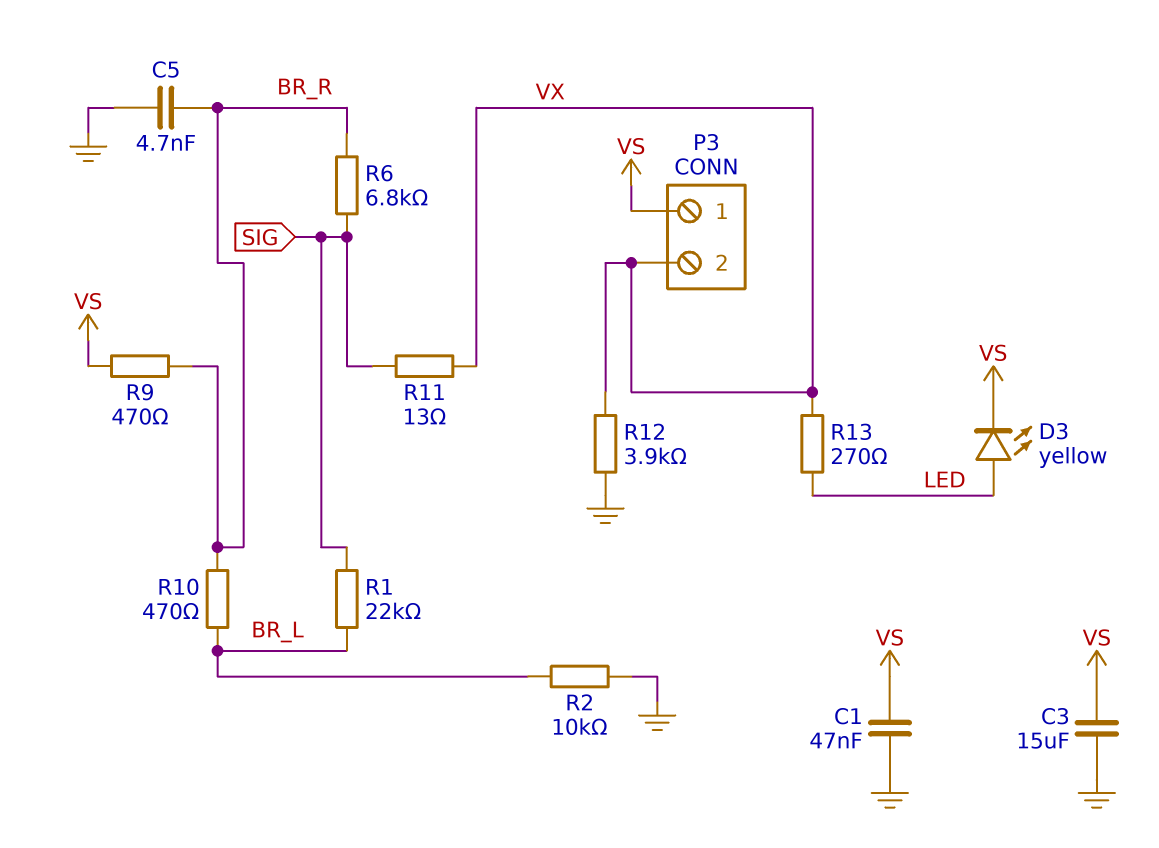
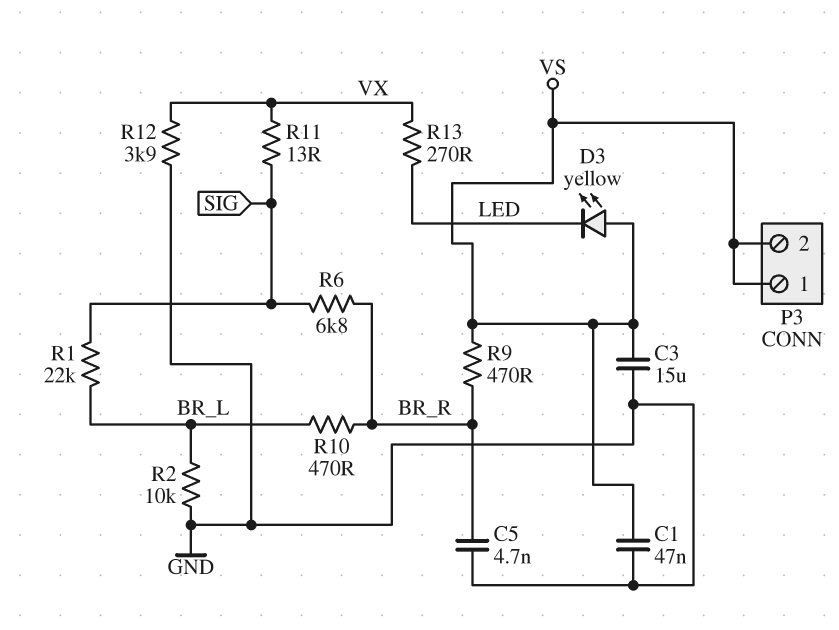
D3: LED yellow (A LED, K VS) -> LED yellow (A VS, K LED)
P3 pin 2: VX -> VS

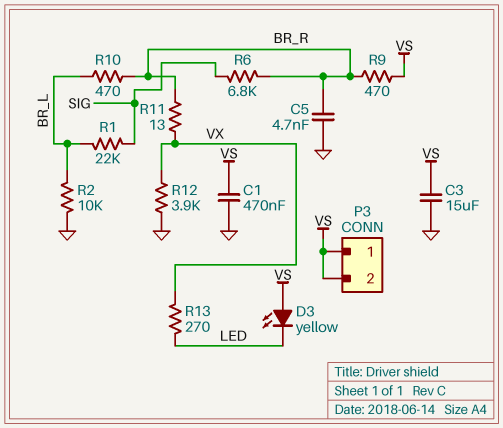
C1: 47nF (GND, VS) -> 470nF (GND, VS)
R11: 13 (SIG, VX) -> 13 (BR_R, VX)

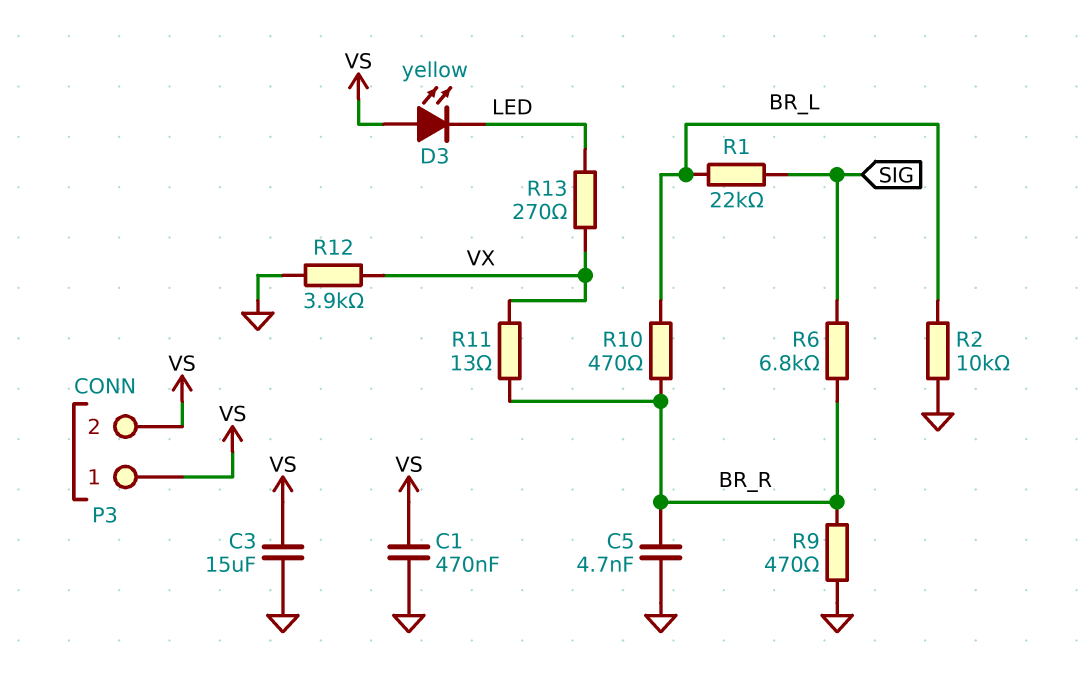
R9: 470 (BR_R, VS) -> 470 (BR_R, GND)

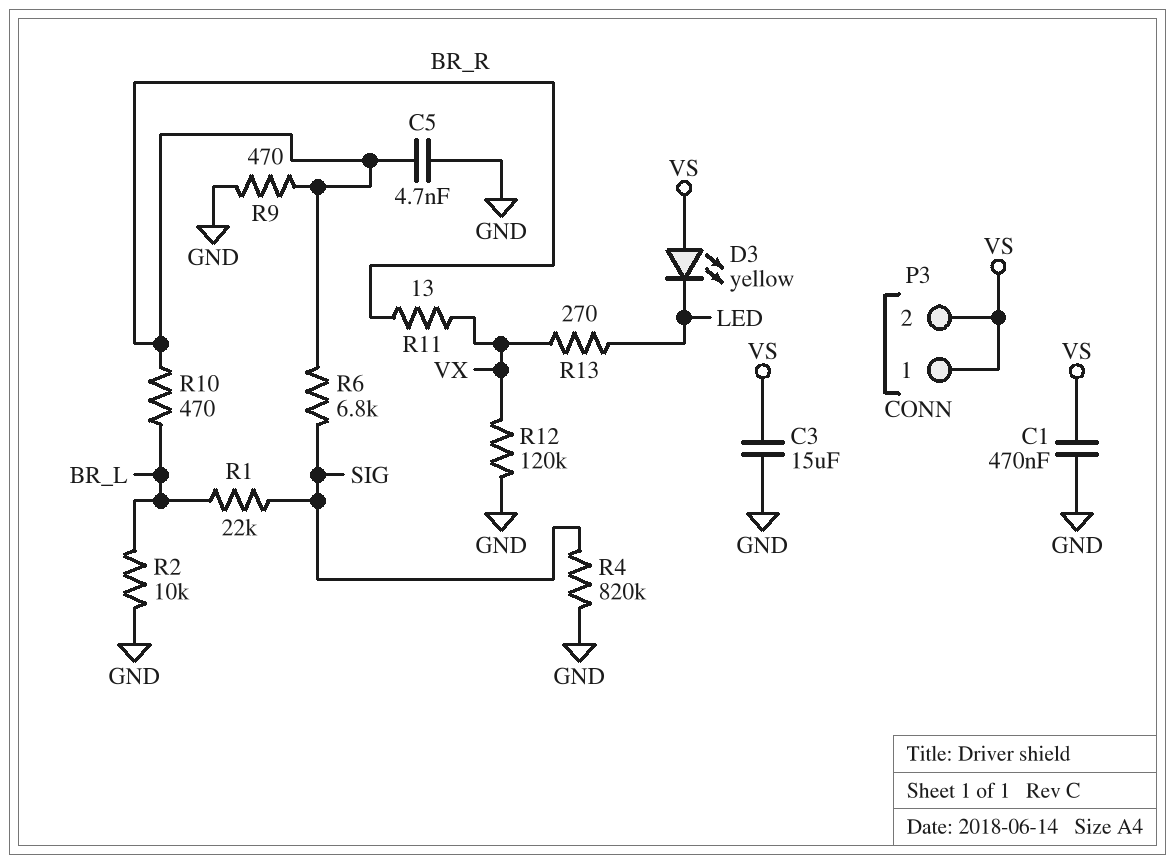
R4: none -> 820k (GND, SIG)
R12: 3.9k (GND, VX) -> 120k (GND, VX)

